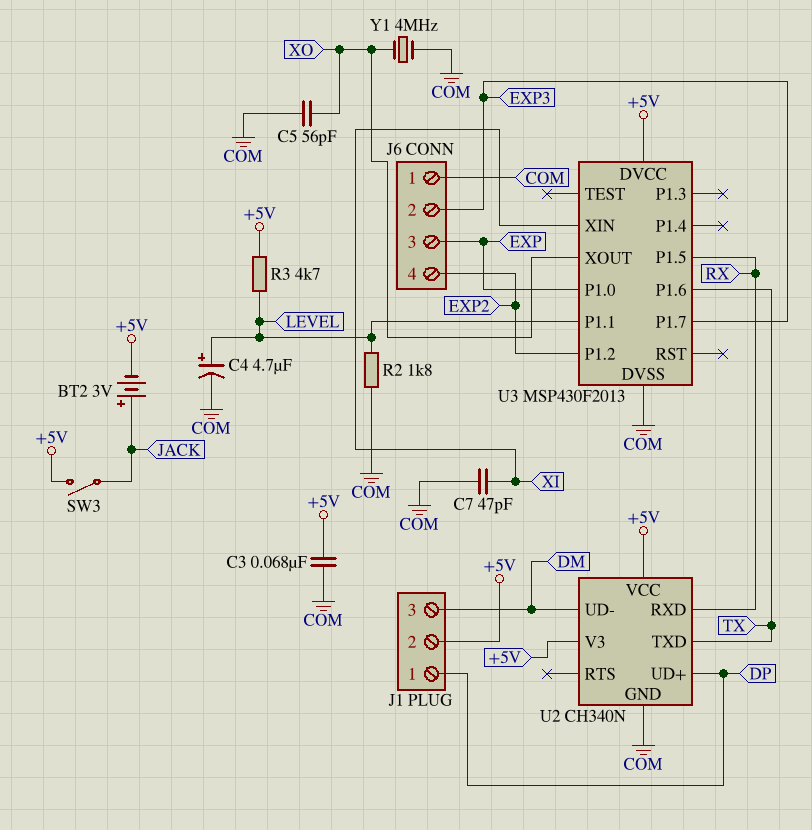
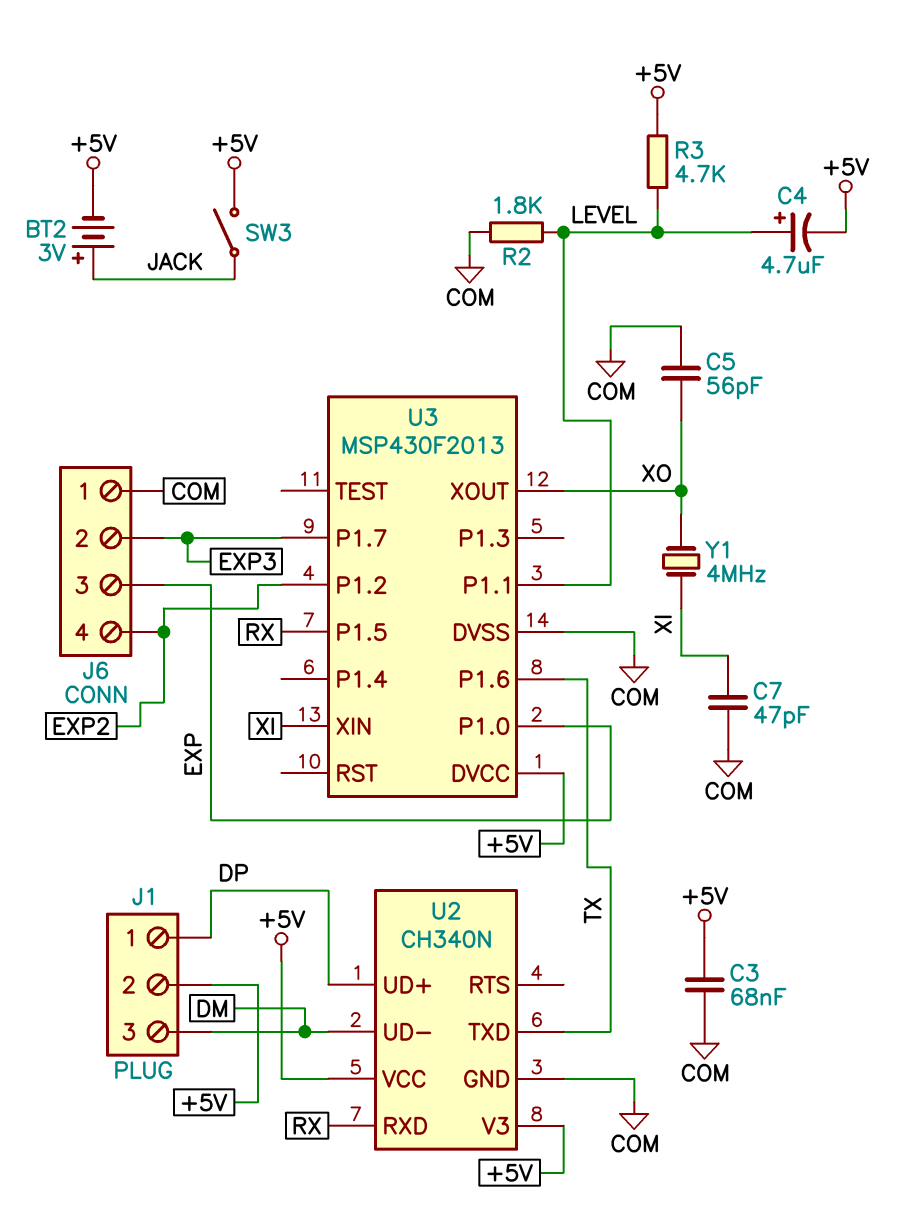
C4: 4.7uF (plus LEVEL, minus COM) -> 4.7uF (plus LEVEL, minus +5V)
Y1: 4MHz (COM, XO) -> 4MHz (XI, XO)

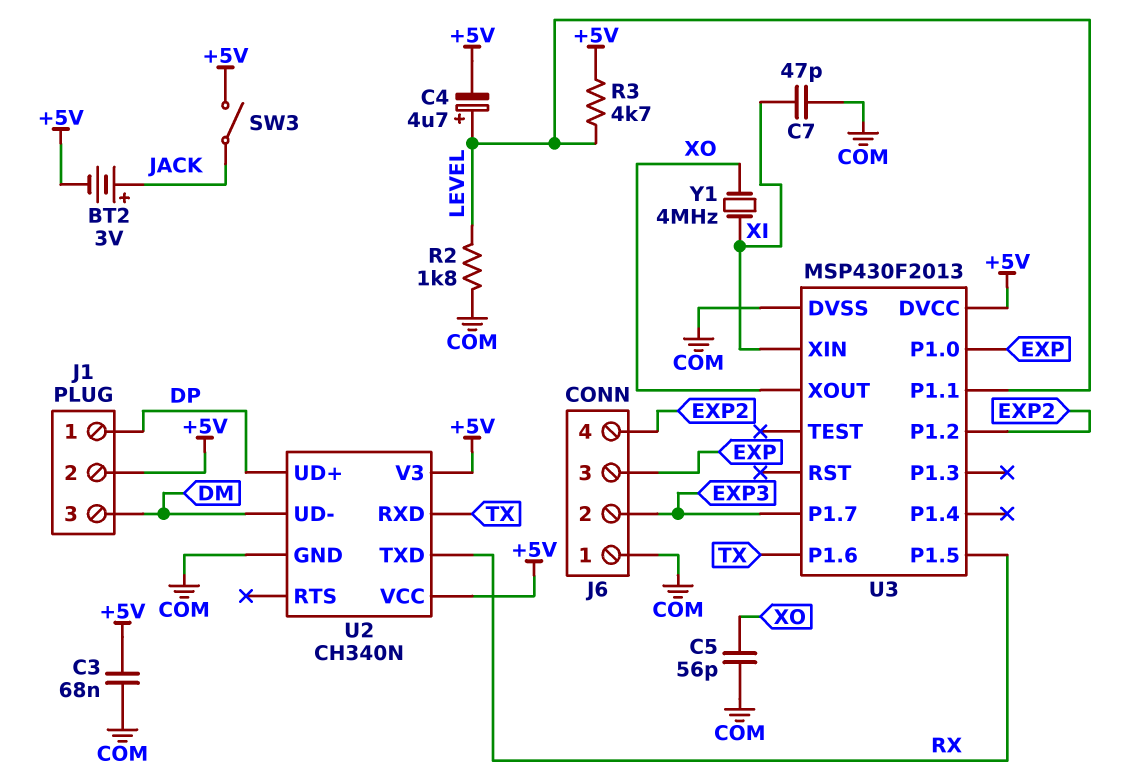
U2 pin RXD: RX -> TX
U2 pin TXD: TX -> RX

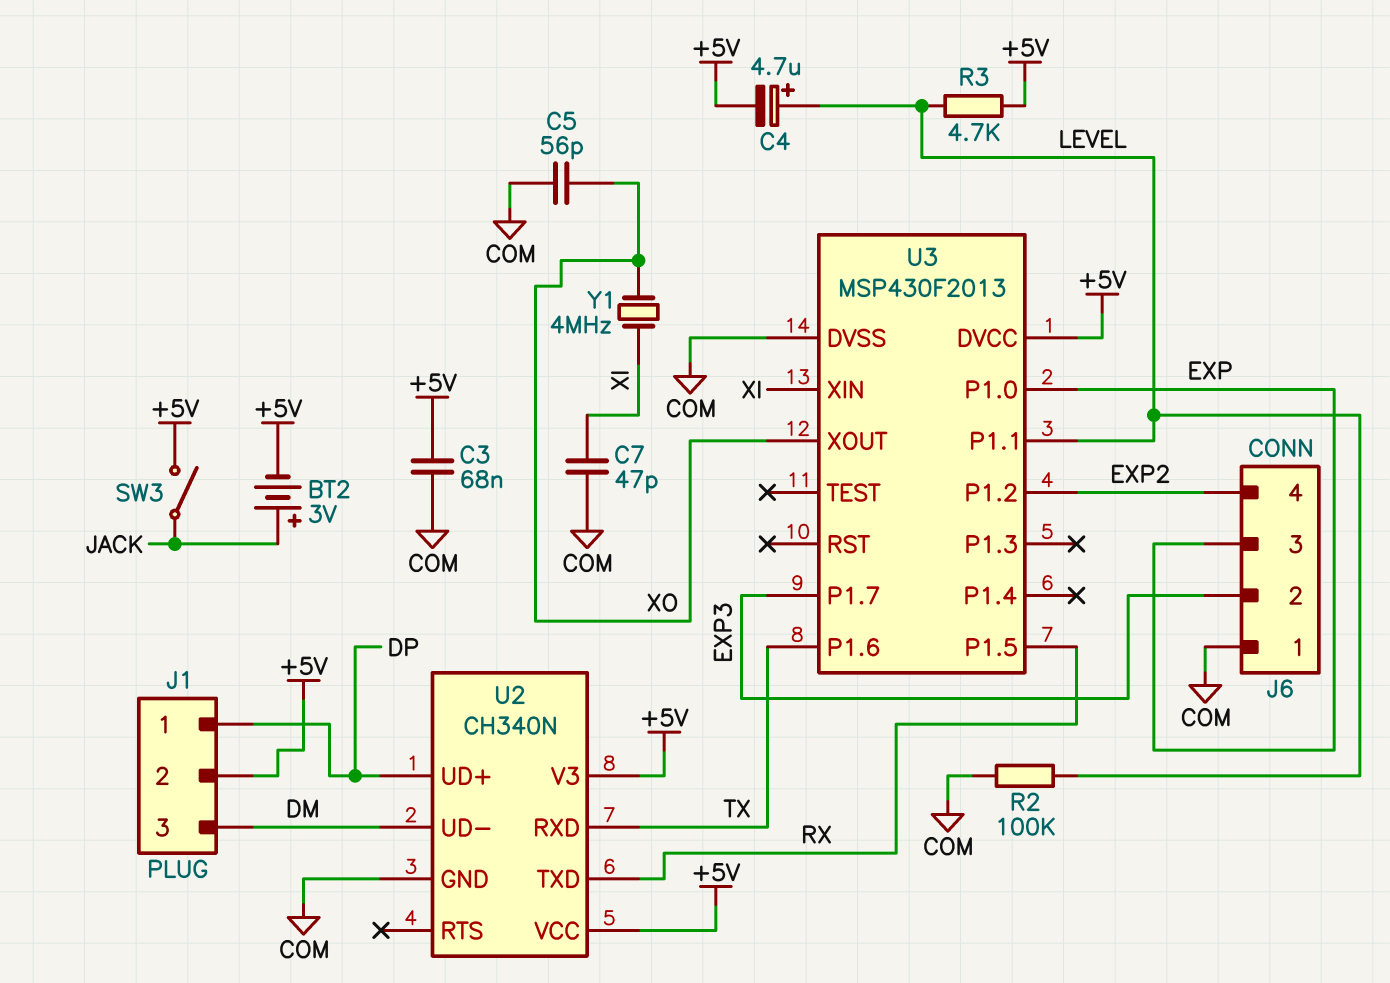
R2: 1.8k (COM, LEVEL) -> 100k (COM, LEVEL)

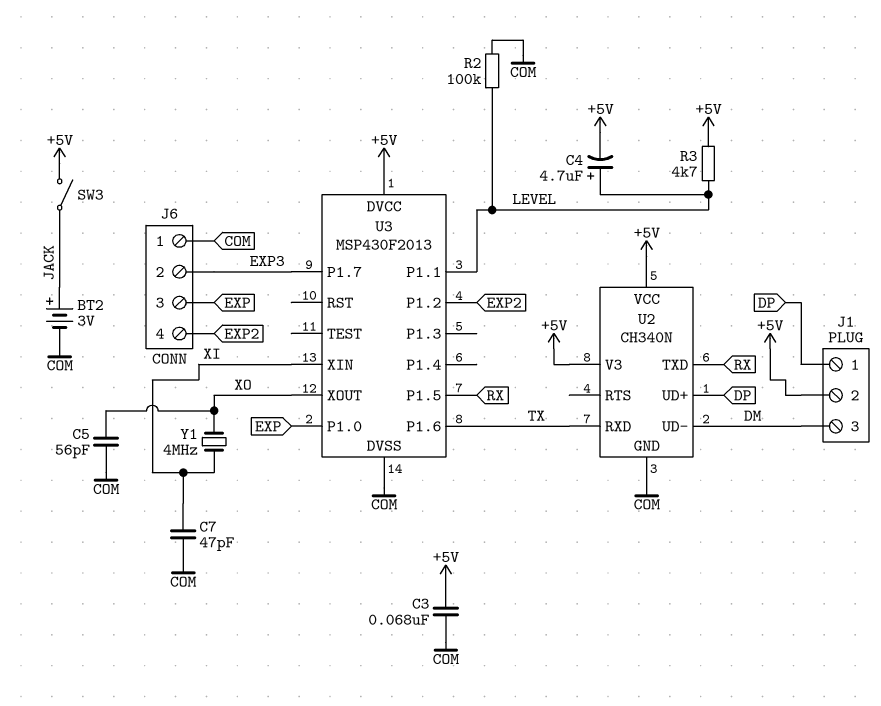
BT2: 3V (plus JACK, minus +5V) -> 3V (plus JACK, minus COM)

